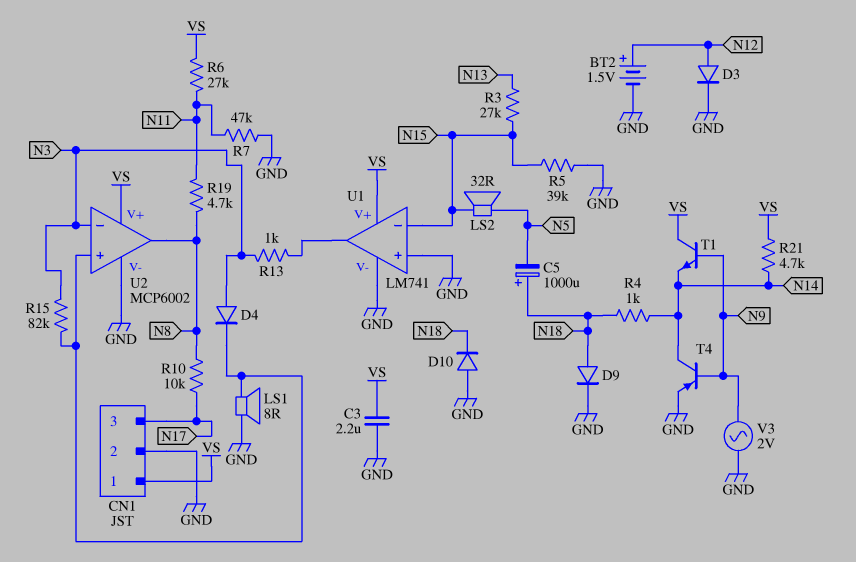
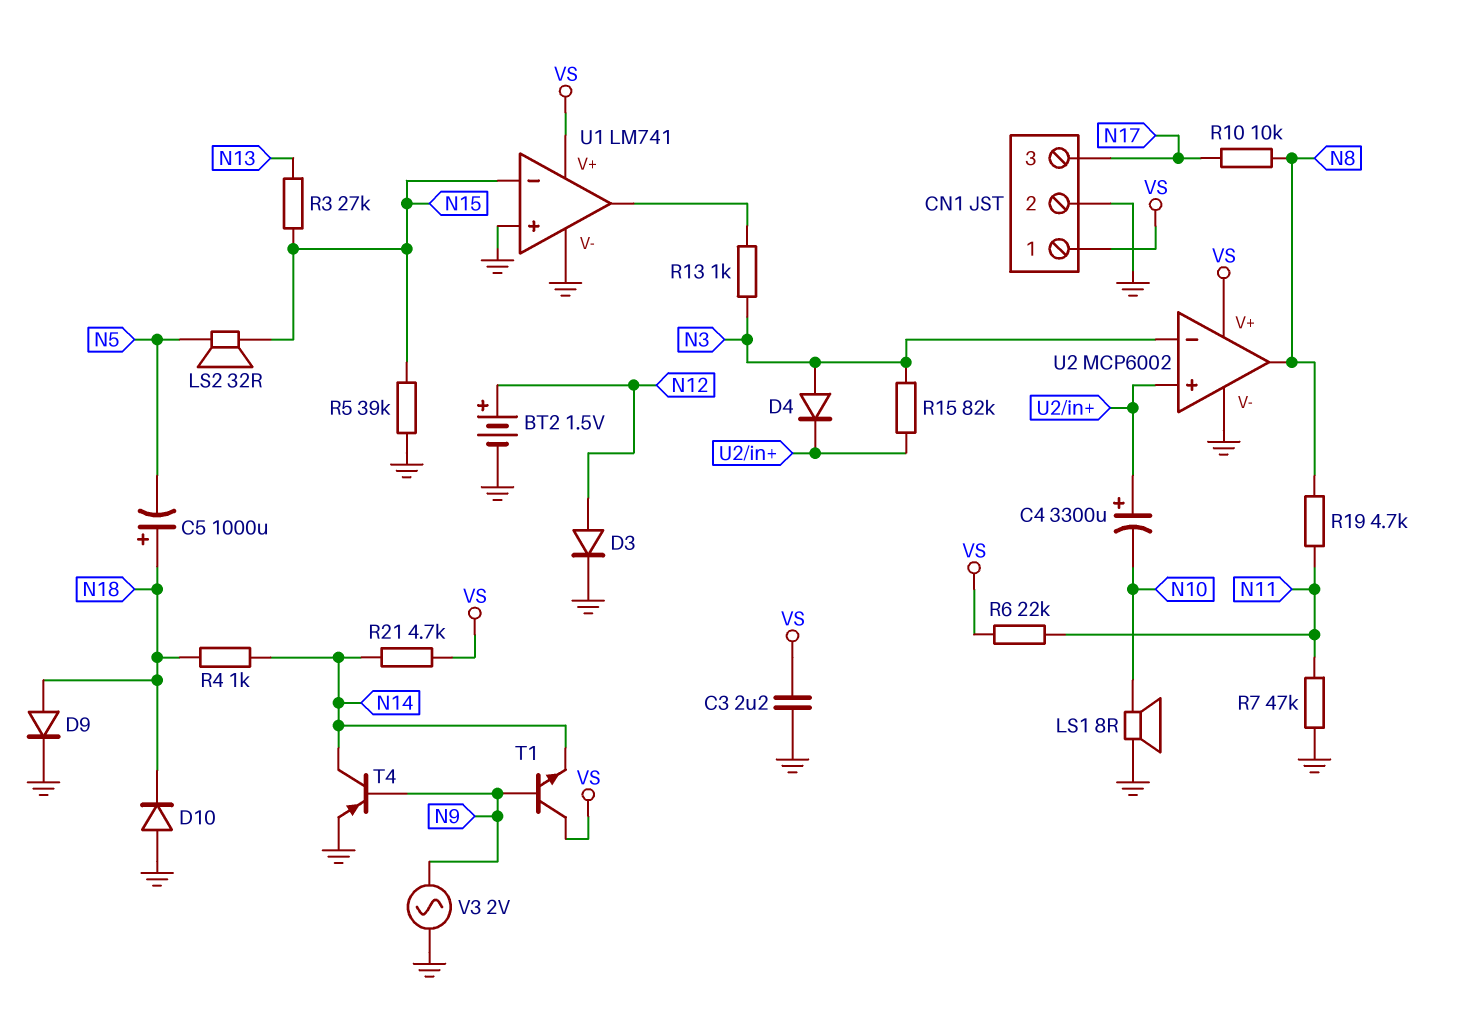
C4: none -> 3300uF (plus U2/in+, minus N10)
LS1: speaker 8R (GND, U2/in+) -> speaker 8R (GND, N10)
R6: 27k (N11, VS) -> 22k (N11, VS)

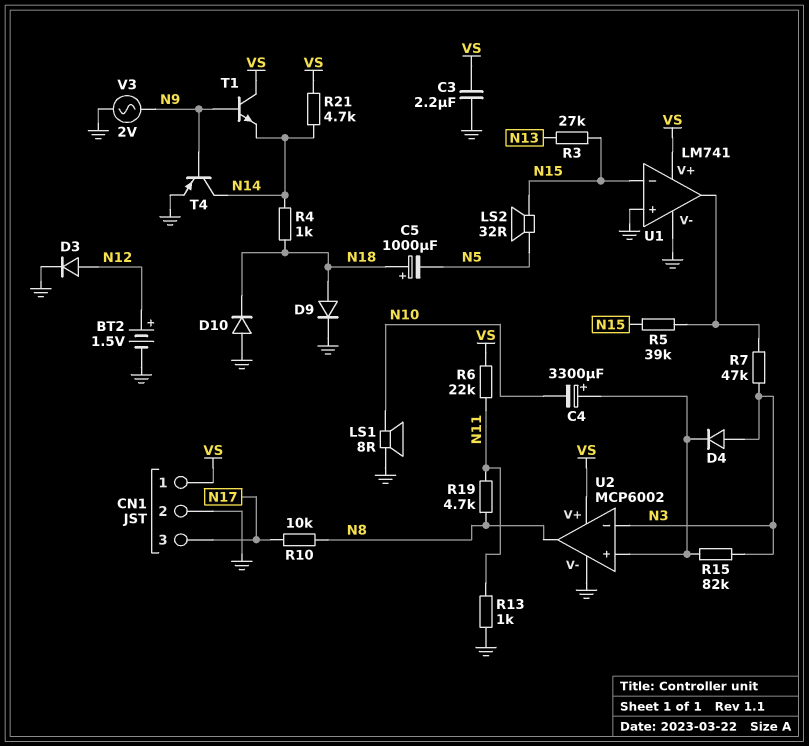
R5: 39k (GND, N15) -> 39k (N15, U1/out)
R7: 47k (GND, N11) -> 47k (N3, U1/out)
R13: 1k (N3, U1/out) -> 1k (GND, N11)

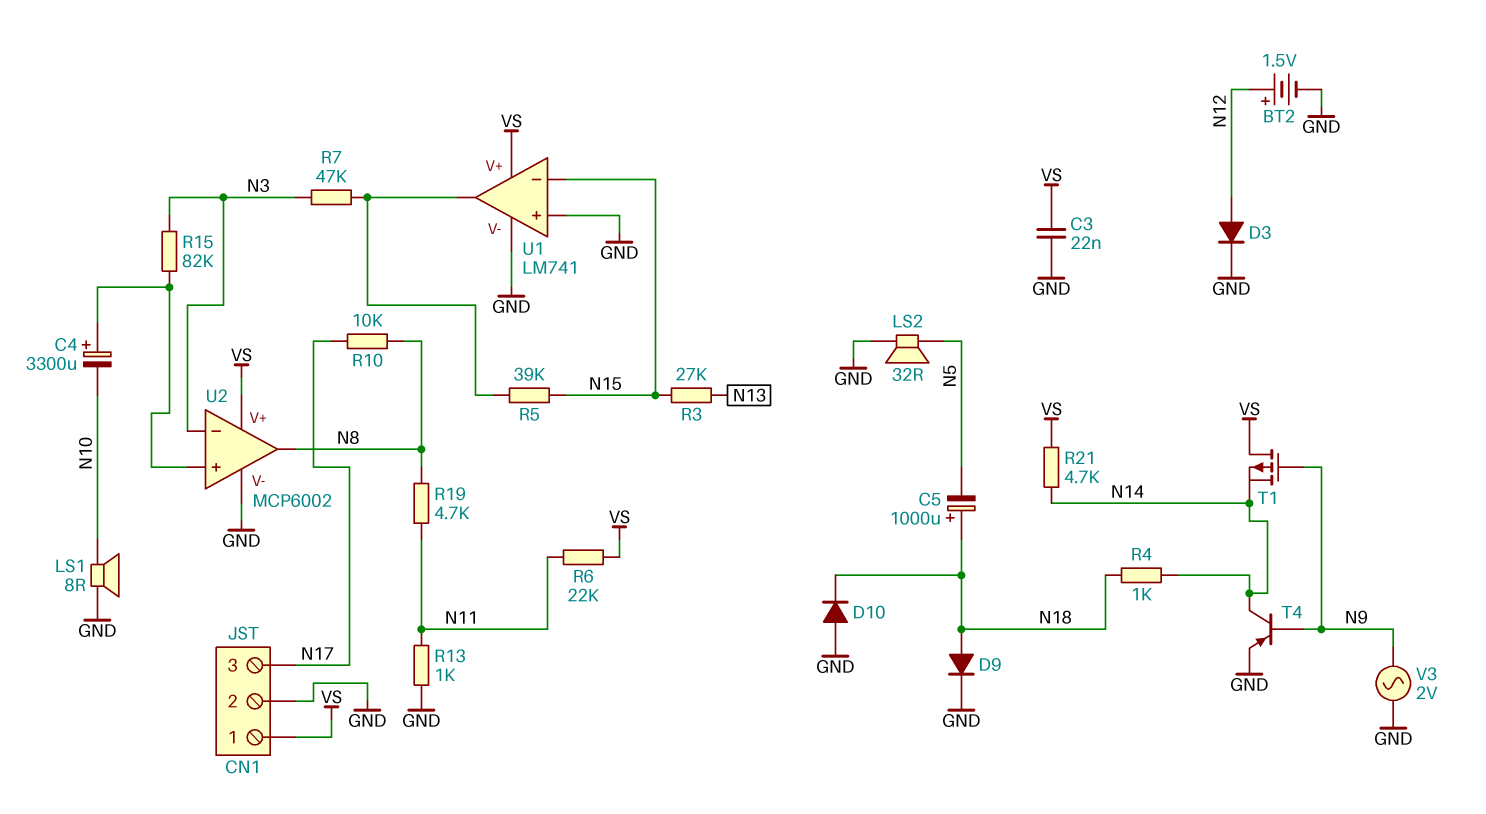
C3: 2.2uF (GND, VS) -> 22nF (GND, VS)
D4: diode (A N3, K U2/in+) -> none
LS2: speaker 32R (N5, N15) -> speaker 32R (GND, N5)
T1: NPN (B N9, C VS, E N14) -> PMOS (G N9, D VS, S N14)

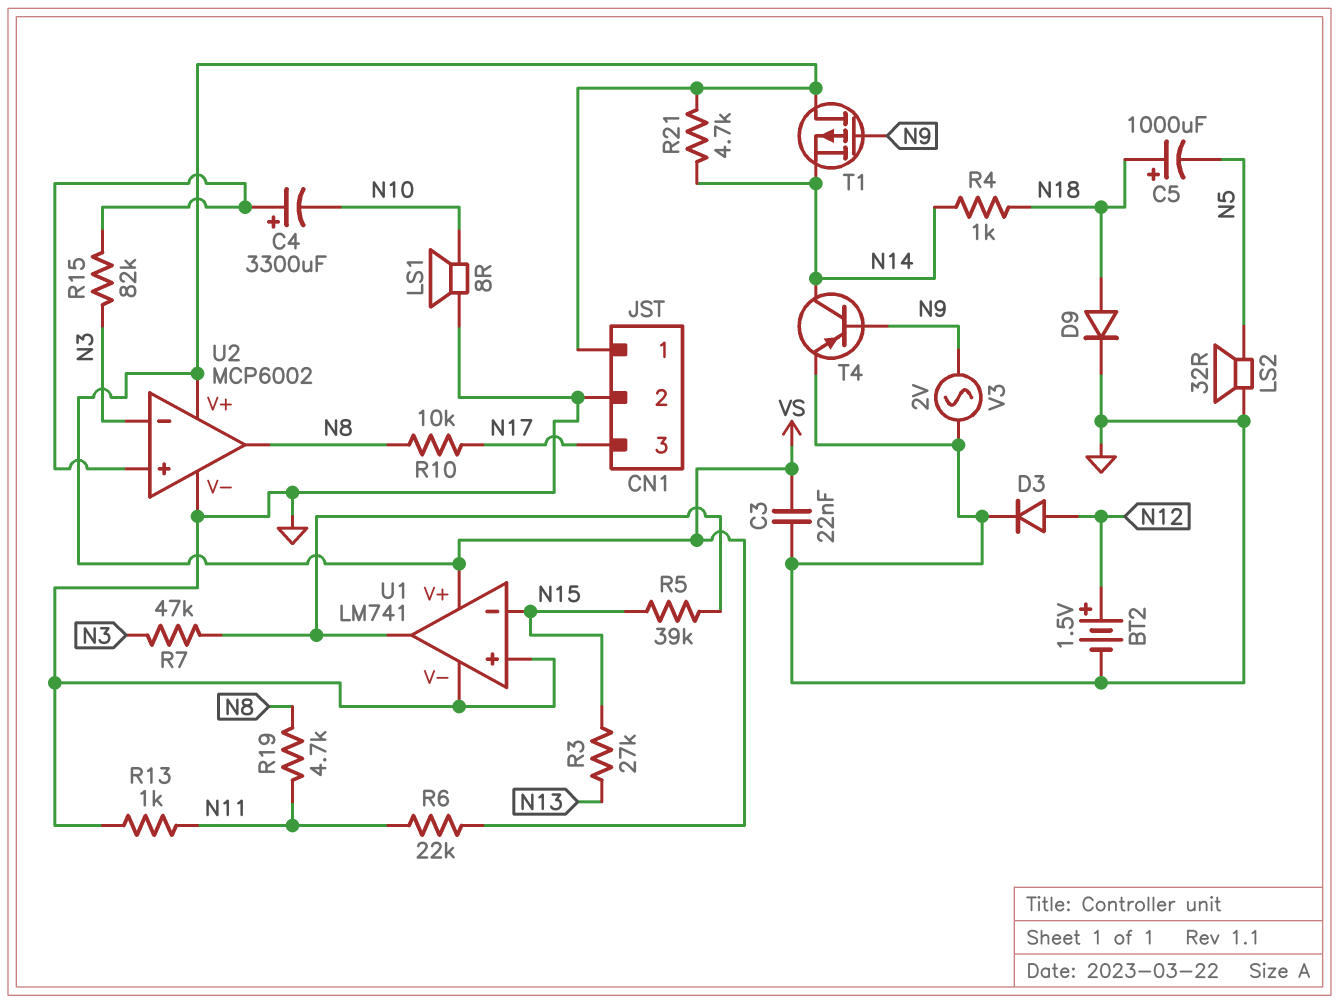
D10: diode (A GND, K N18) -> none

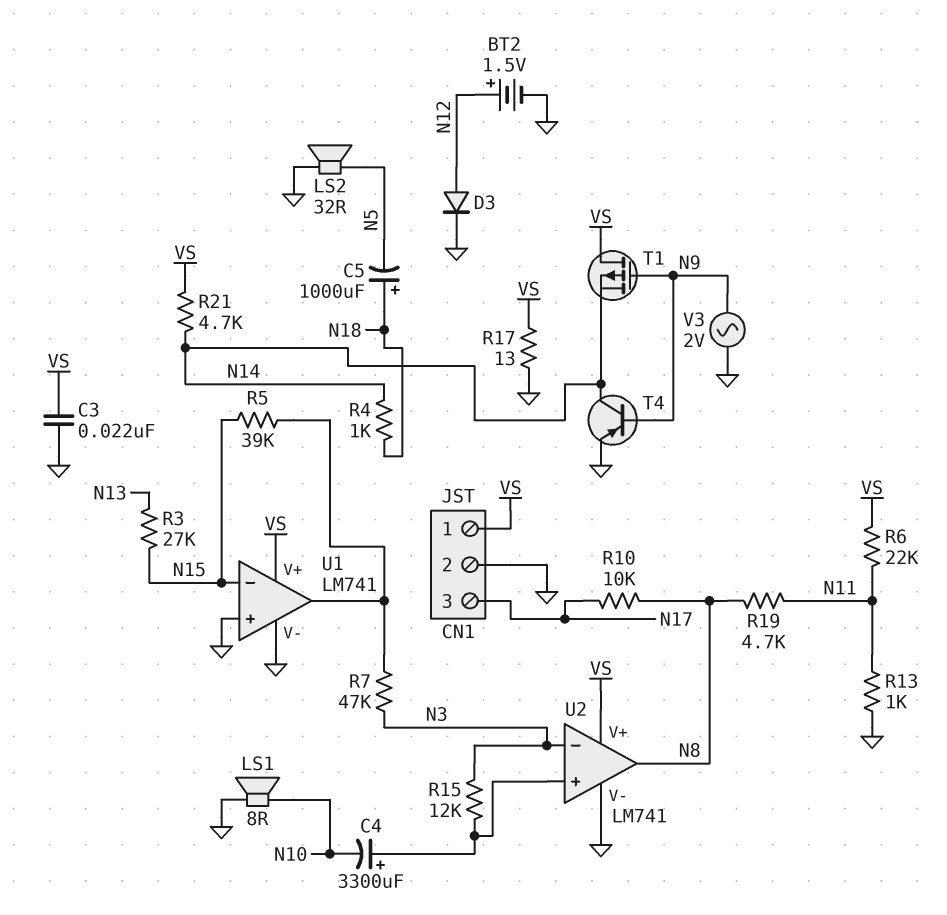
D9: diode (A N18, K GND) -> none
R15: 82k (N3, U2/in+) -> 12k (N3, U2/in+)
R17: none -> 13 (GND, VS)
U2: MCP6002 -> LM741

